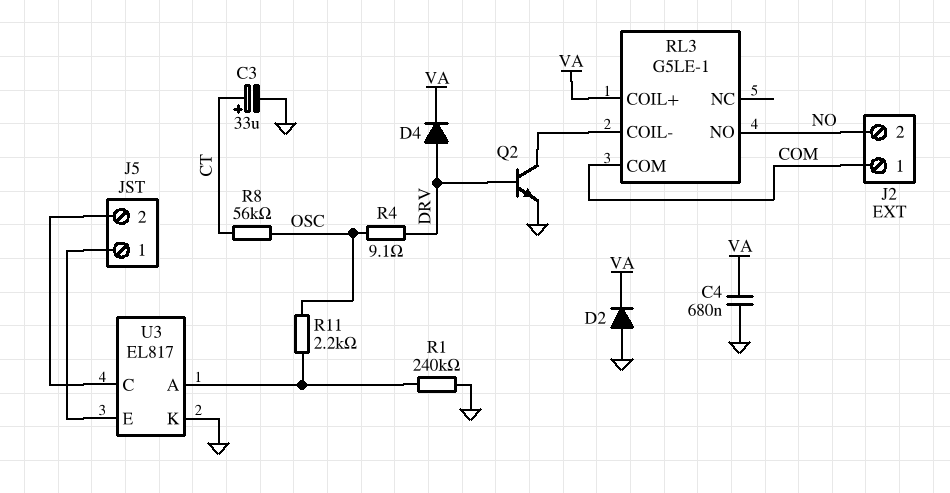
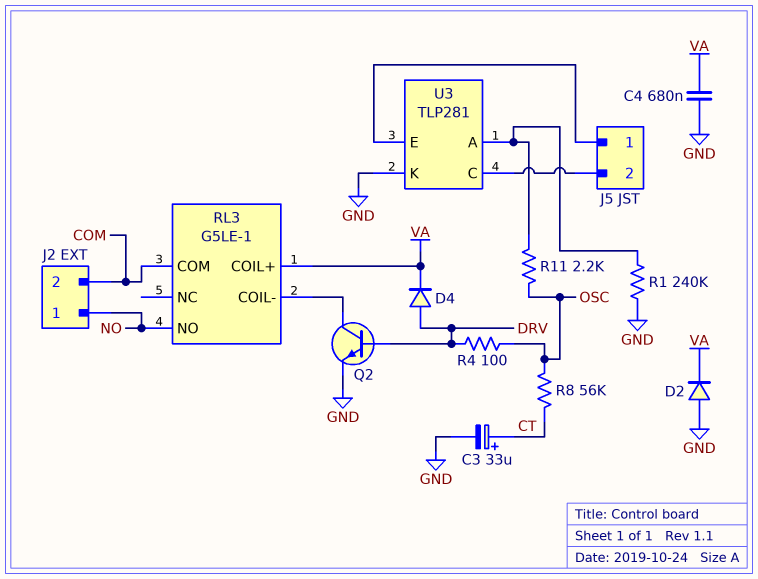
J2 pin 1: COM -> NO
J2 pin 2: NO -> COM
R4: 9.1 (DRV, OSC) -> 100 (DRV, OSC)
U3: EL817 -> TLP281

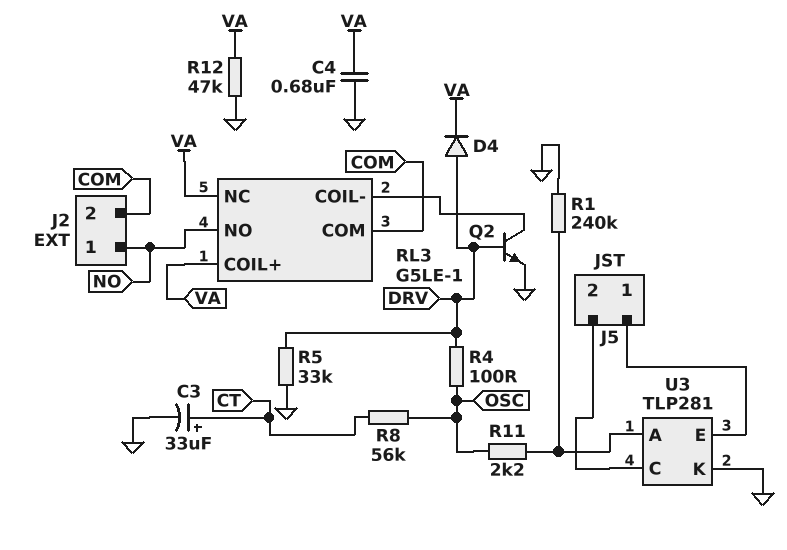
D2: diode (A GND, K VA) -> none
R5: none -> 33k (DRV, GND)
R12: none -> 47k (GND, VA)
RL3 pin NC: none -> VA

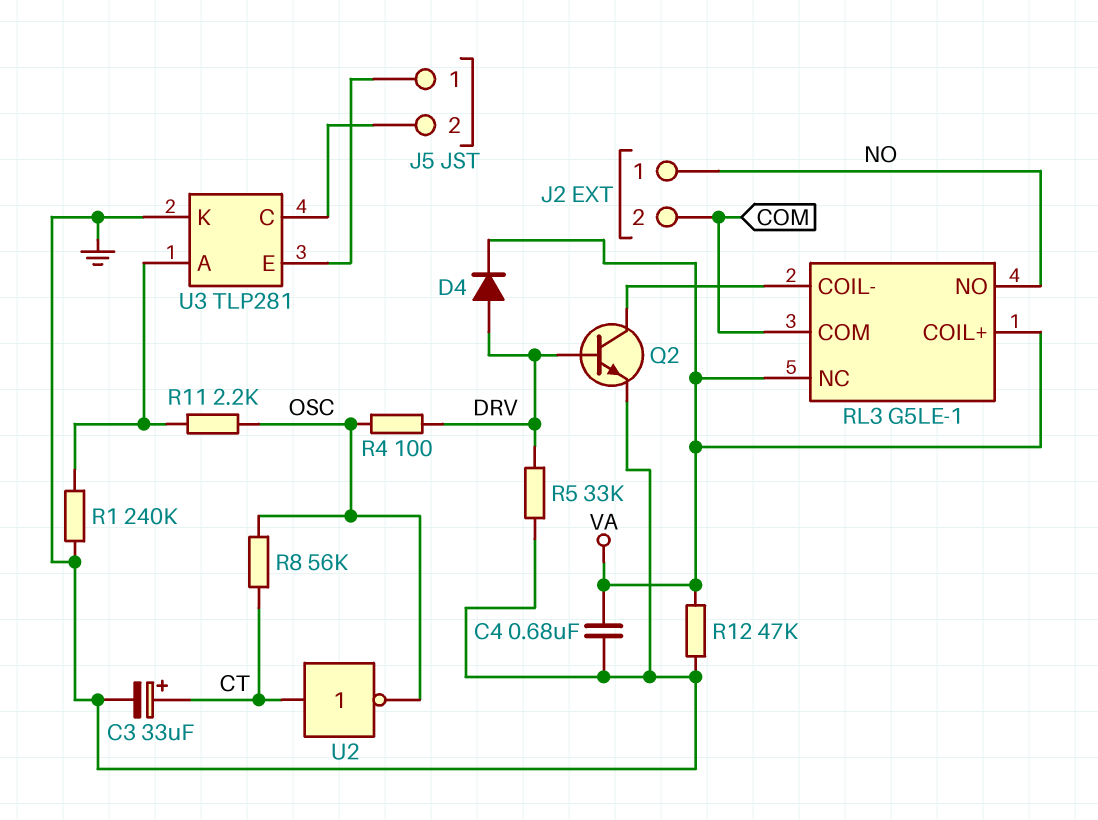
U2: none -> NOT (in CT, out OSC)

